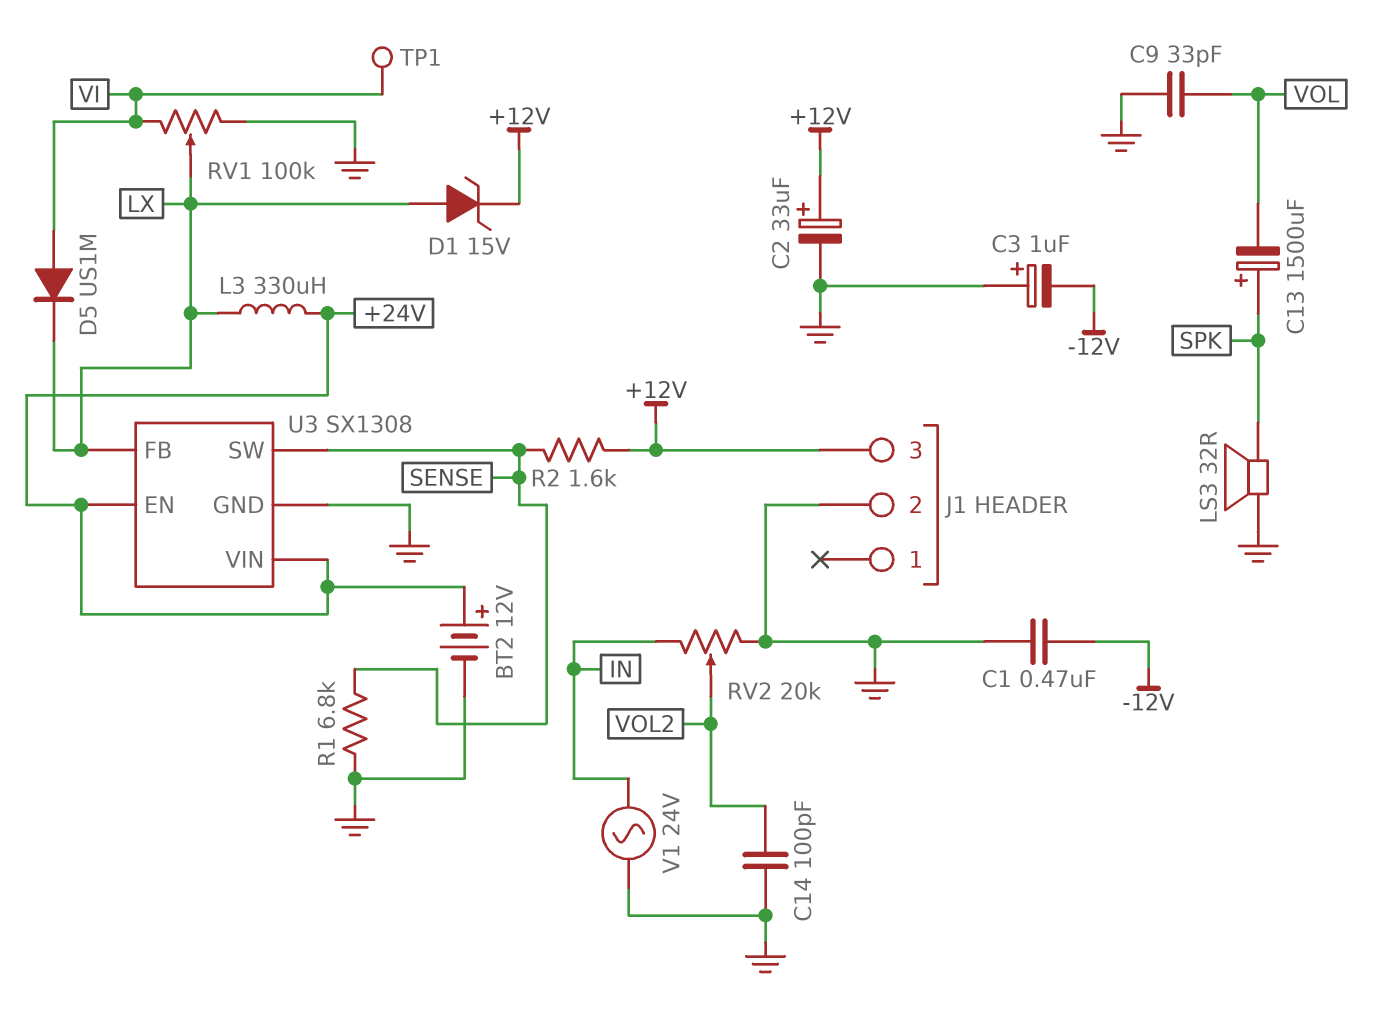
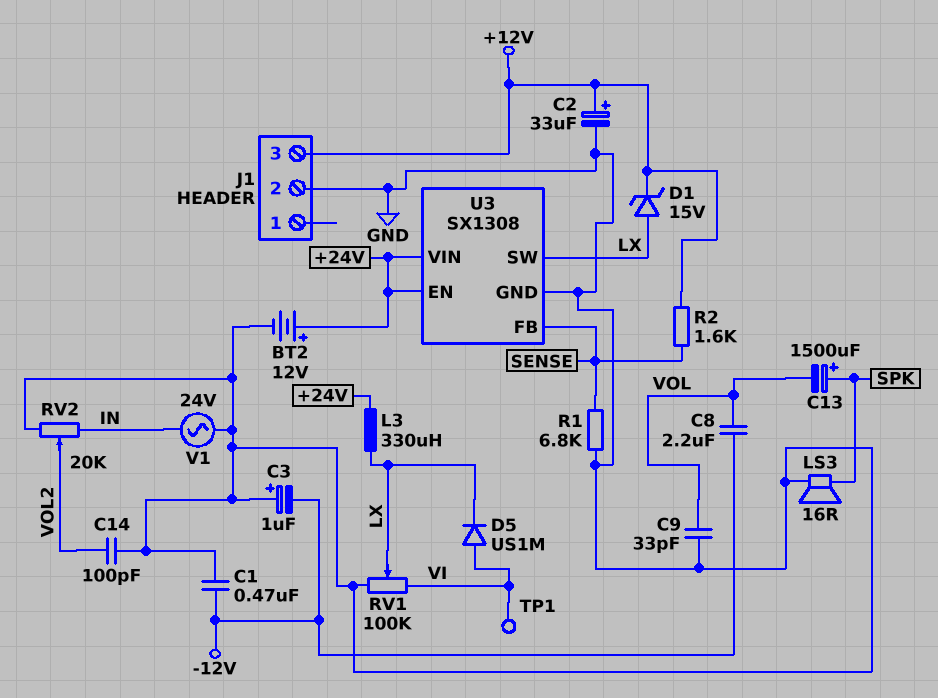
C8: none -> 2.2uF (-12V, VOL)
LS3: speaker 32R (GND, SPK) -> speaker 16R (GND, SPK)
U3 pin FB: LX -> SENSE
U3 pin SW: SENSE -> LX

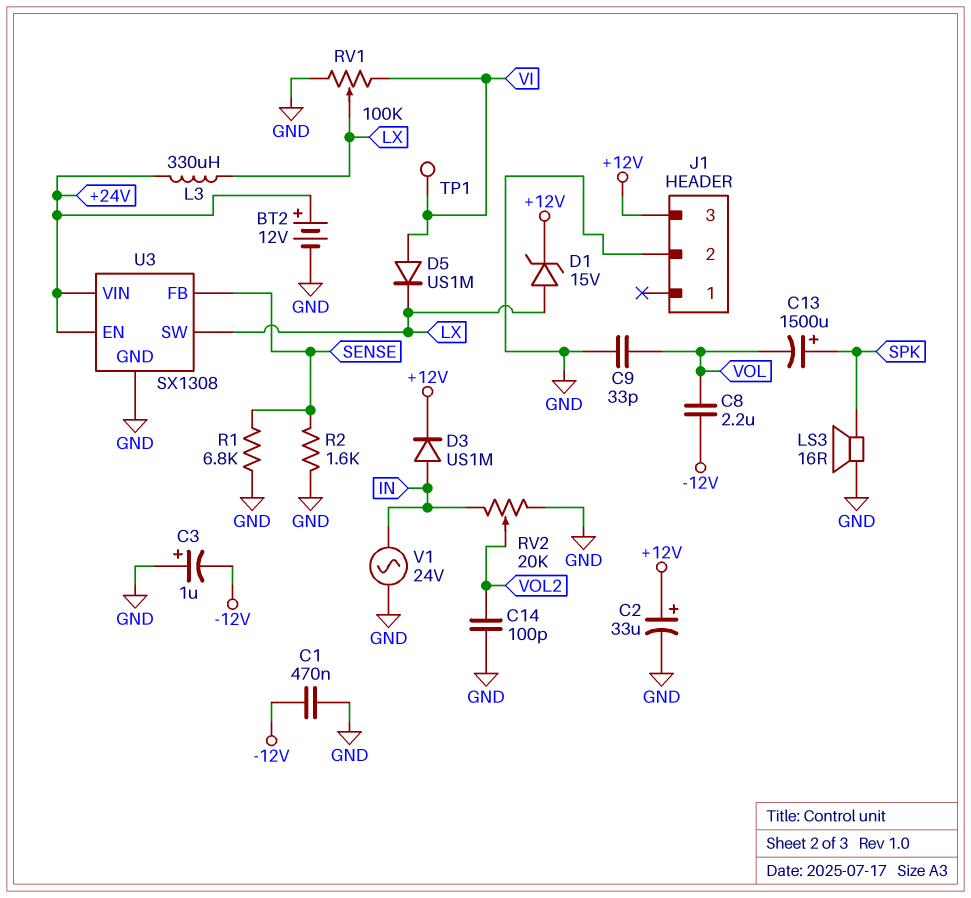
D3: none -> diode US1M (A IN, K +12V)
R2: 1.6k (+12V, SENSE) -> 1.6k (GND, SENSE)

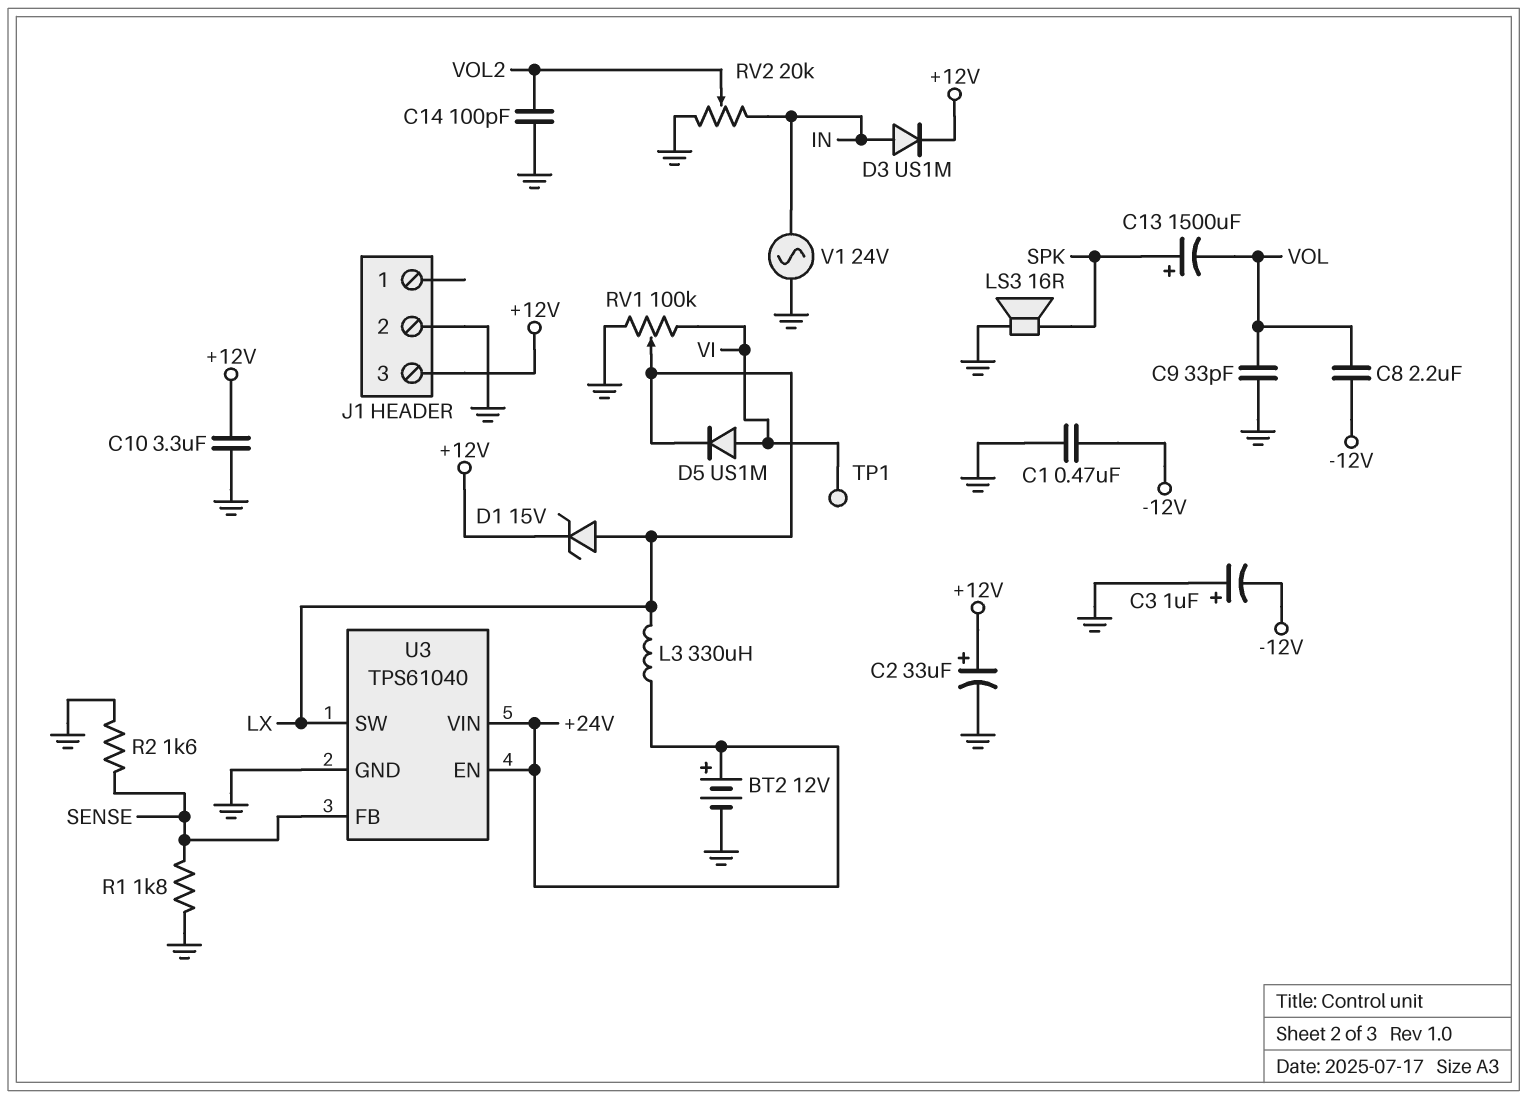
C10: none -> 3.3uF (+12V, GND)
R1: 6.8k (GND, SENSE) -> 1.8k (GND, SENSE)
U3: SX1308 -> TPS61040

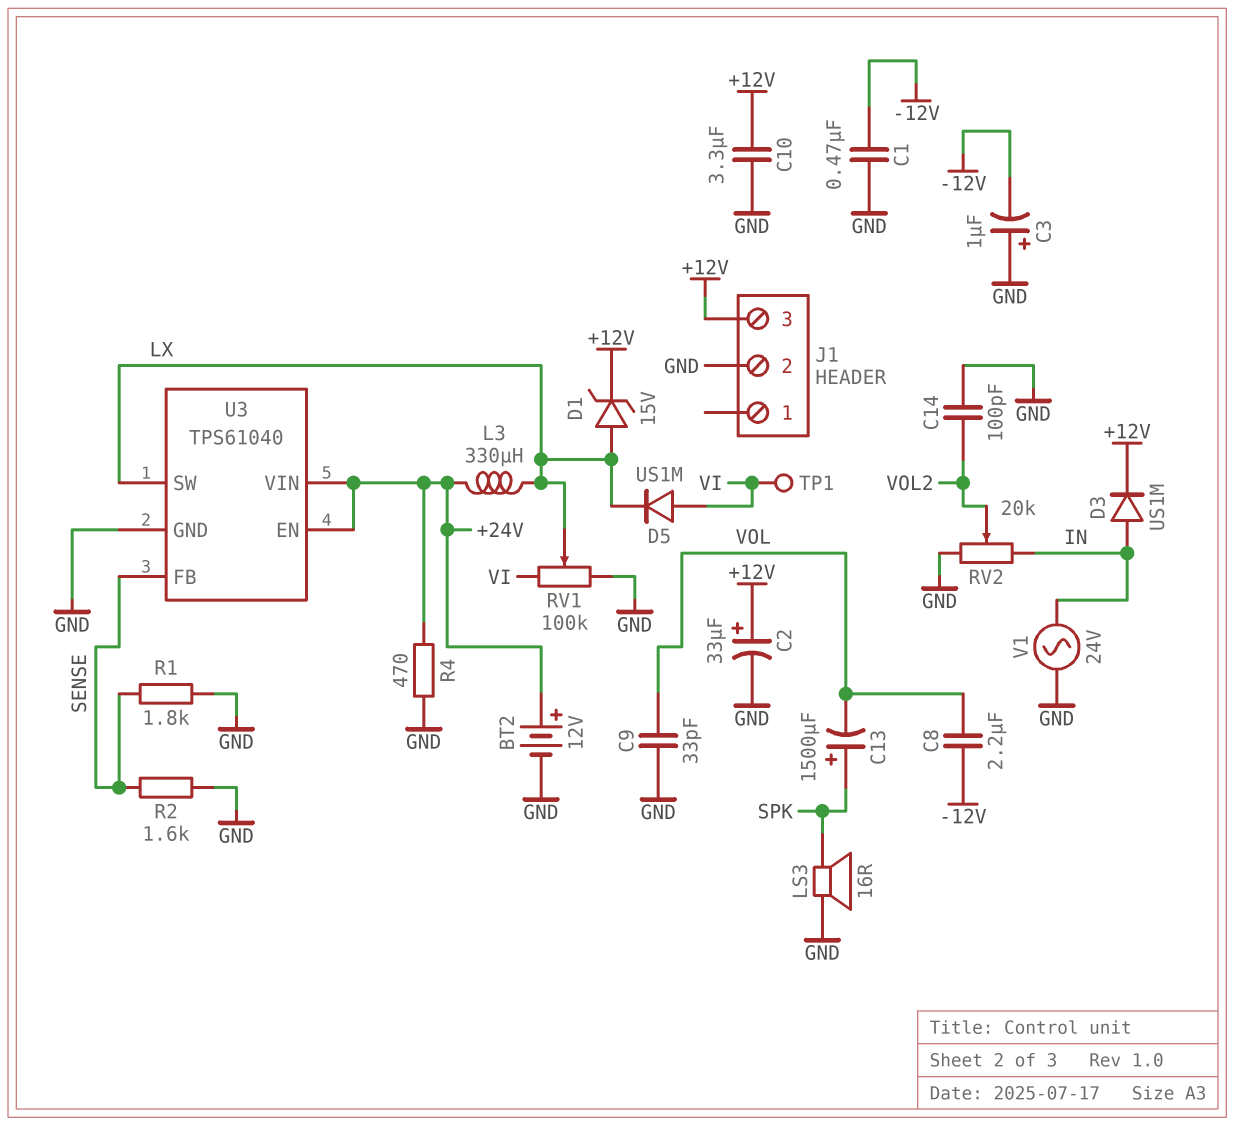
R4: none -> 470 (+24V, GND)

